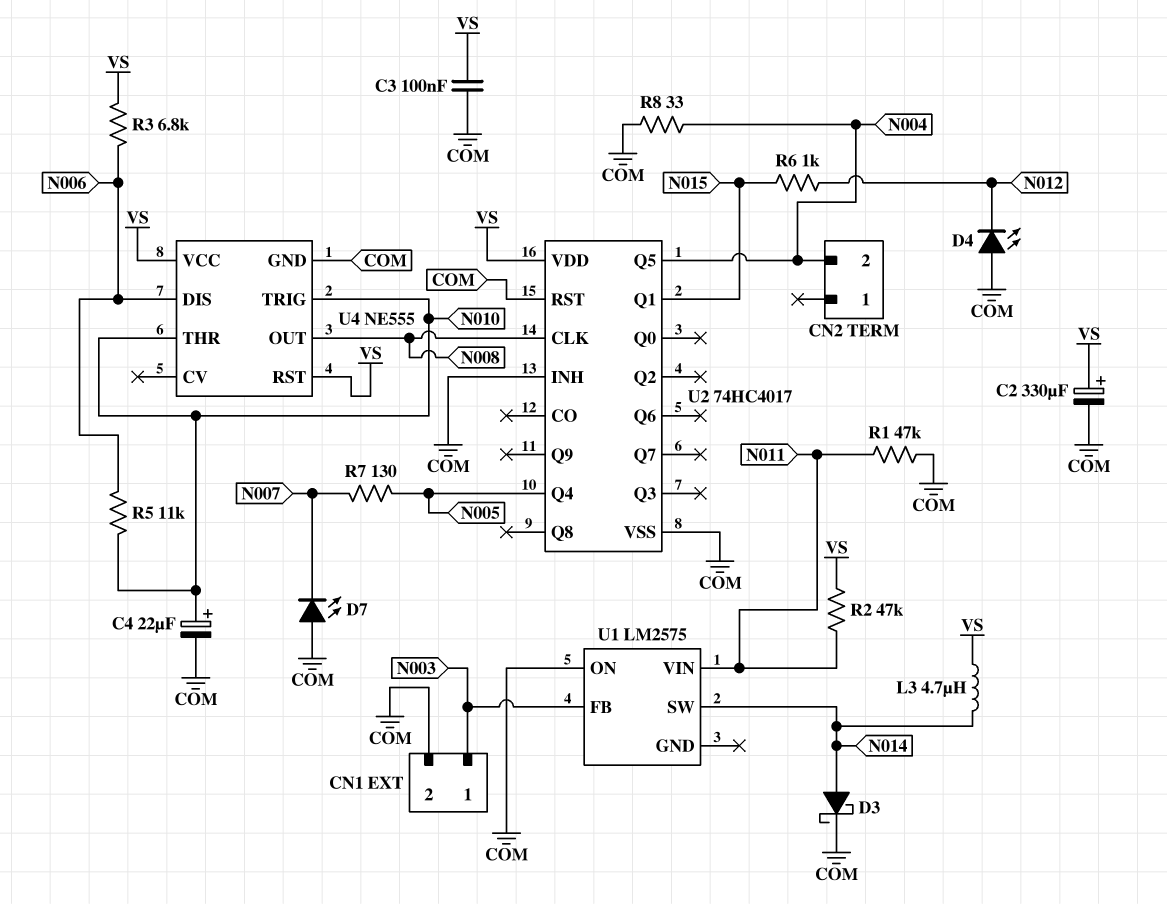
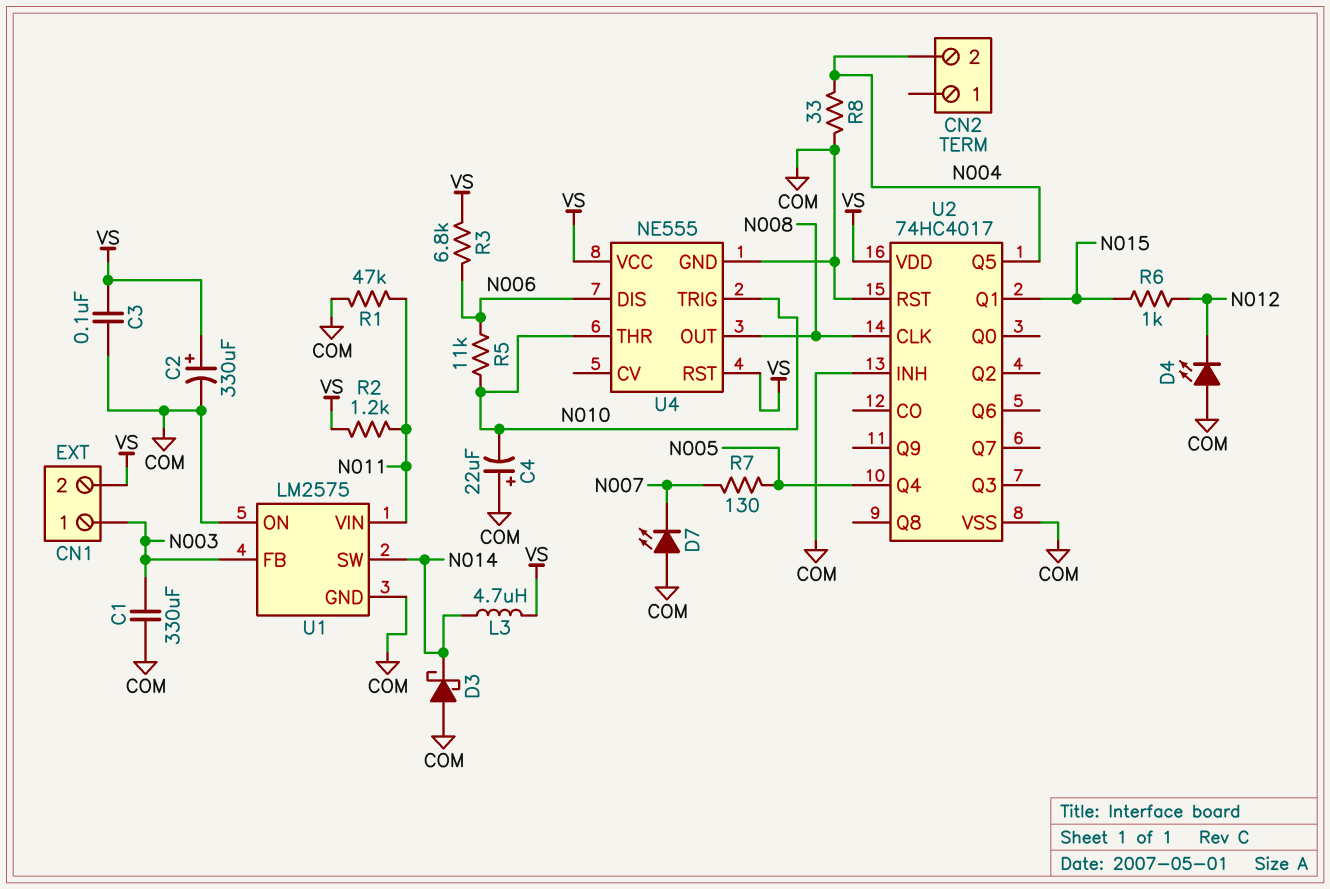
C1: none -> 330uF (COM, N003)
C4: 22uF (plus N010, minus COM) -> 22uF (plus COM, minus N010)
CN1 pin 2: COM -> VS
D3: schottky (A N014, K COM) -> schottky (A COM, K N014)
R2: 47k (N011, VS) -> 1.2k (N011, VS)
U1 pin GND: none -> COM

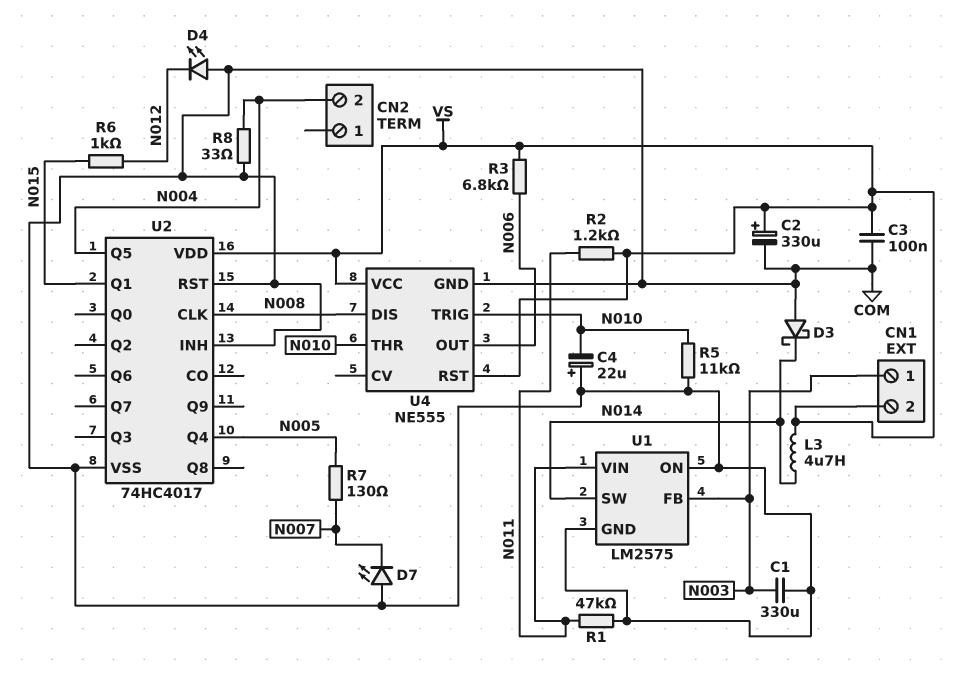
R5: 11k (N006, N010) -> 11k (COM, N010)
U4 pin DIS: N006 -> N008
U4 pin OUT: N008 -> N006

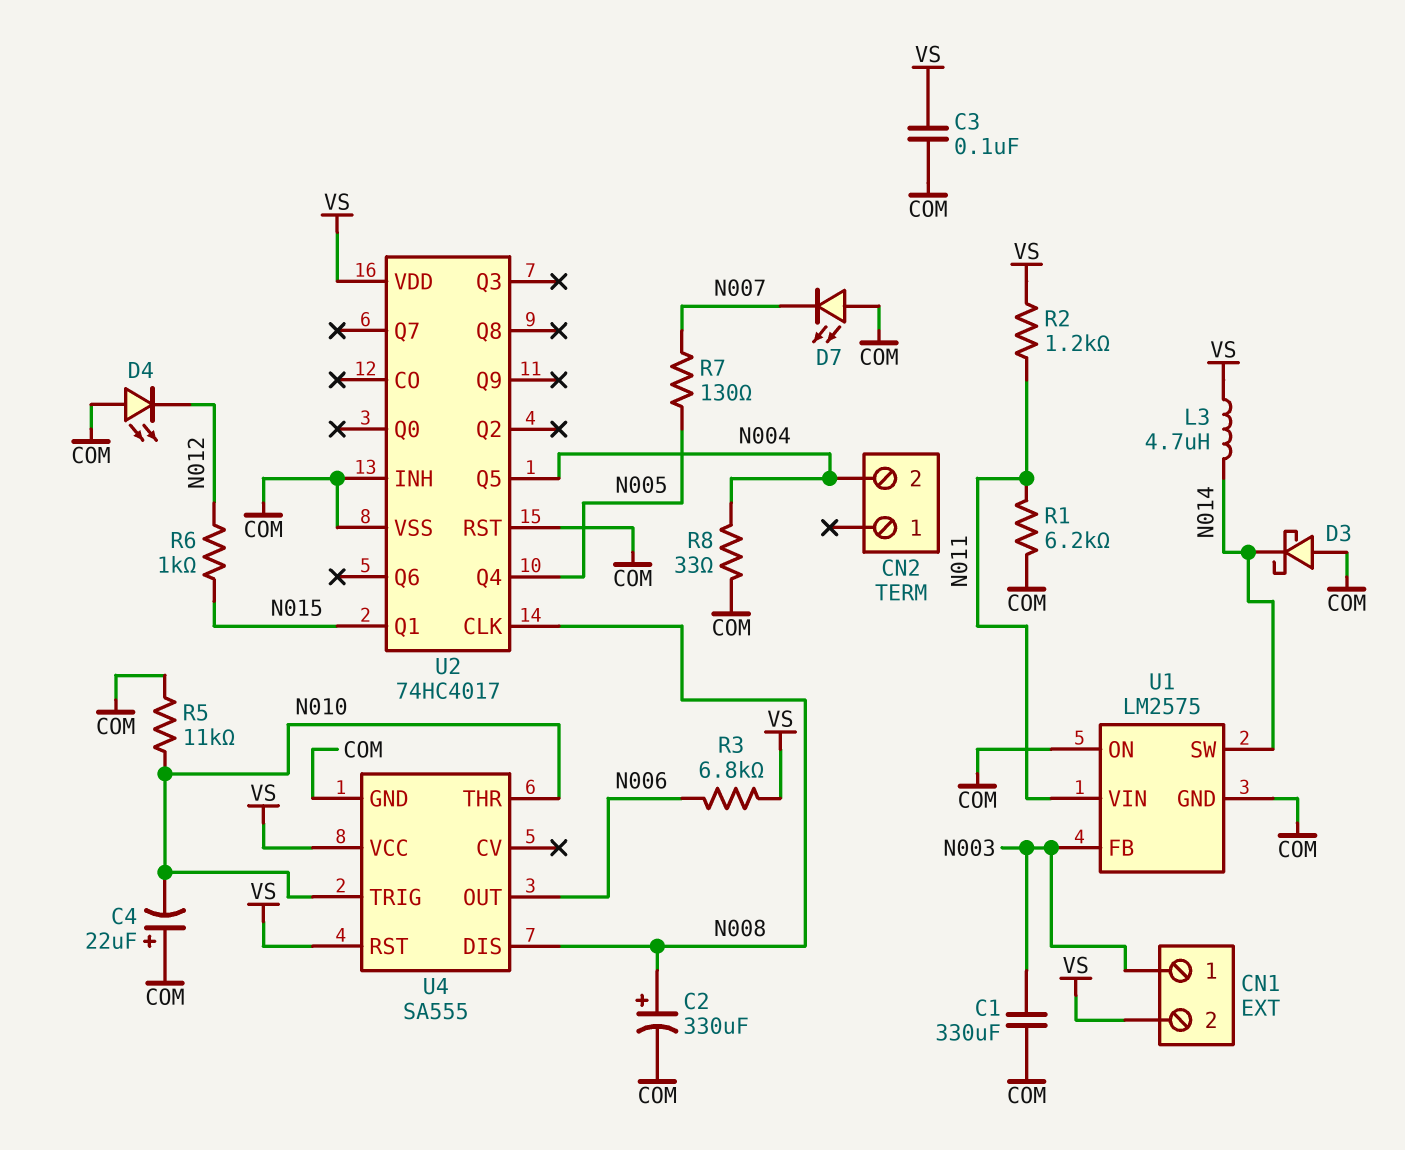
C2: 330uF (plus VS, minus COM) -> 330uF (plus N008, minus COM)
R1: 47k (COM, N011) -> 6.2k (COM, N011)
U4: NE555 -> SA555

